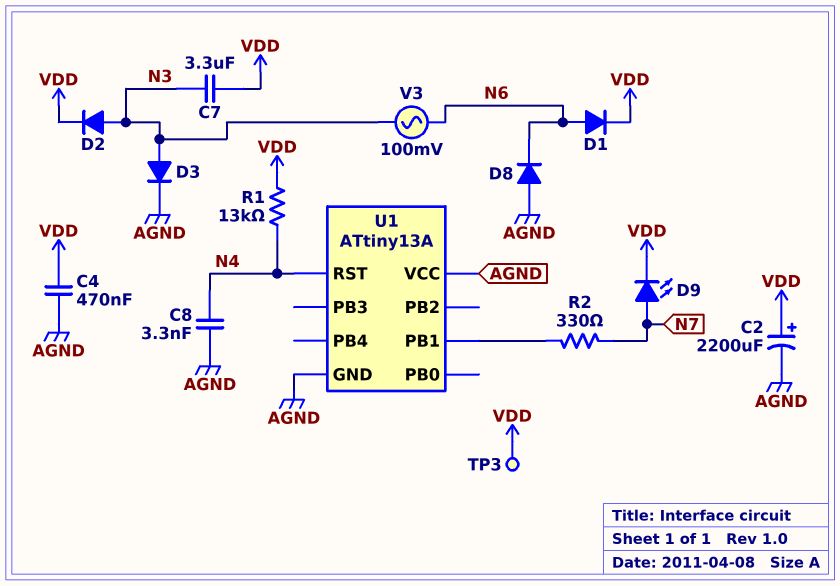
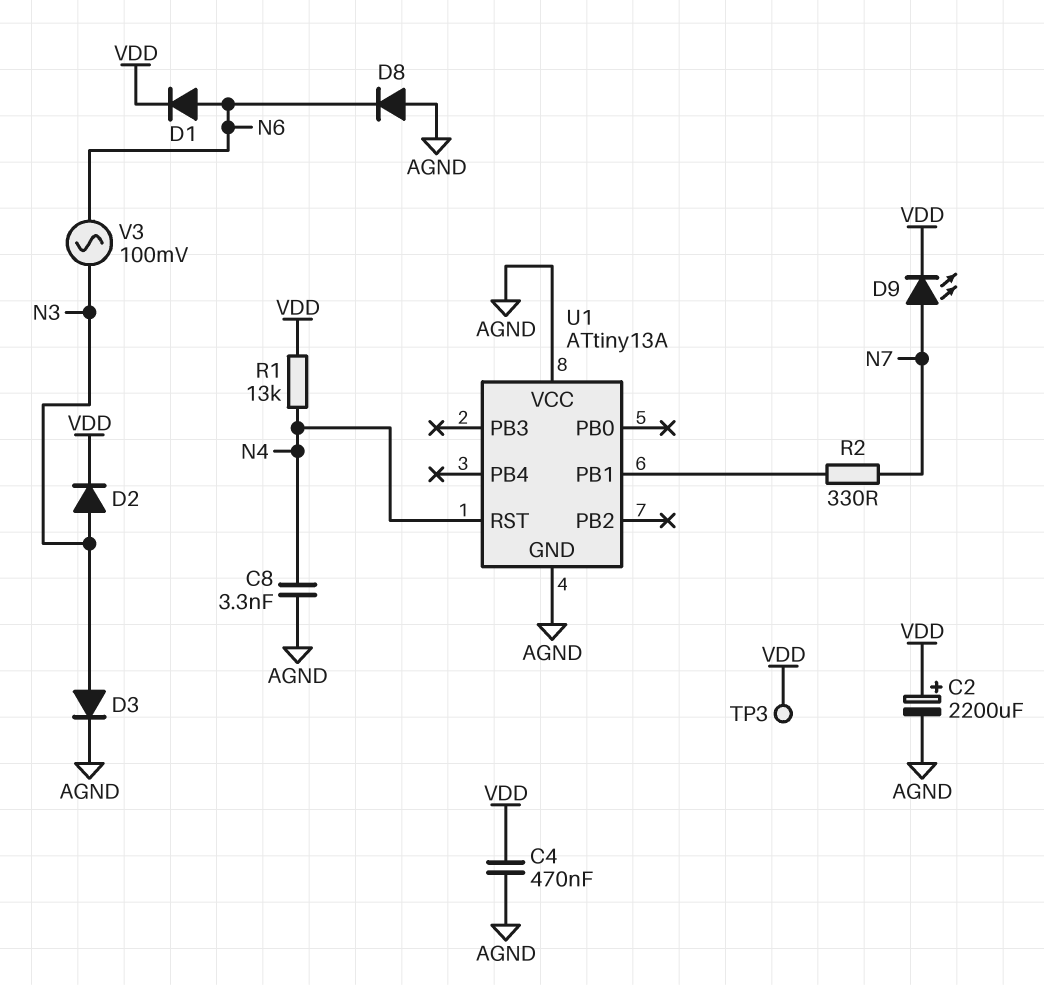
C7: 3.3uF (N3, VDD) -> none

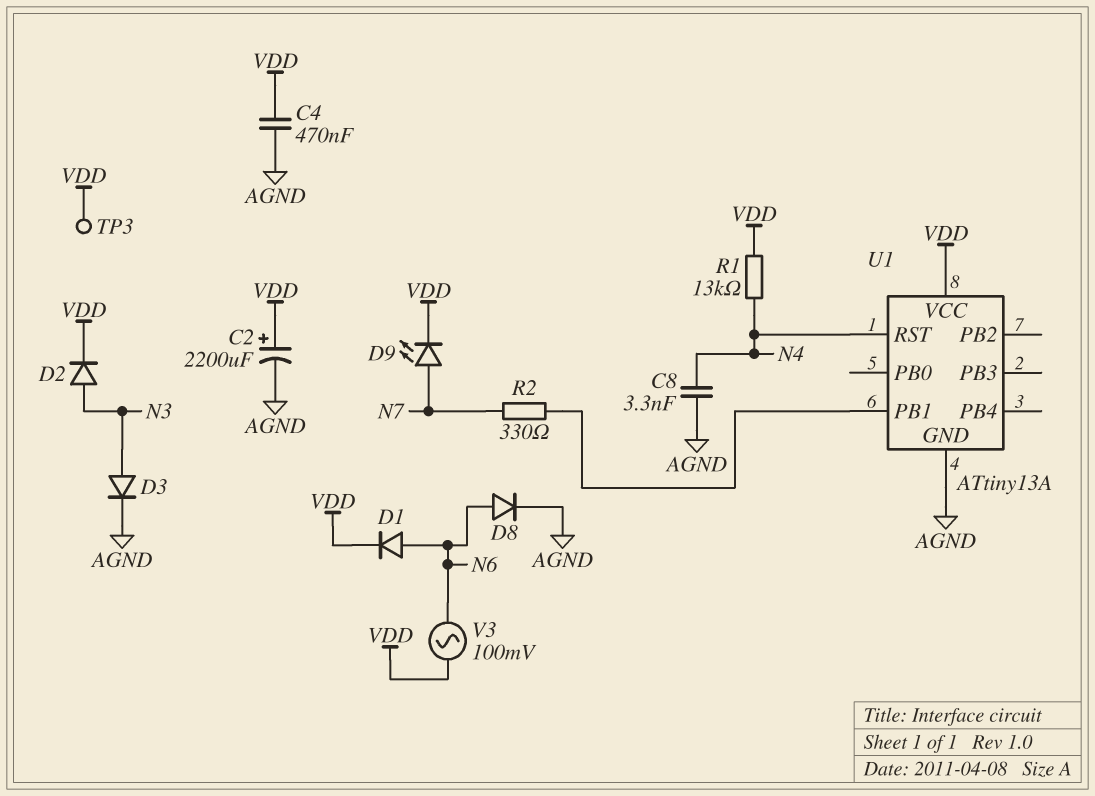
D8: diode (A AGND, K N6) -> diode (A N6, K AGND)
U1 pin VCC: AGND -> VDD
V3: AC 100mV (N3, N6) -> AC 100mV (N6, VDD)

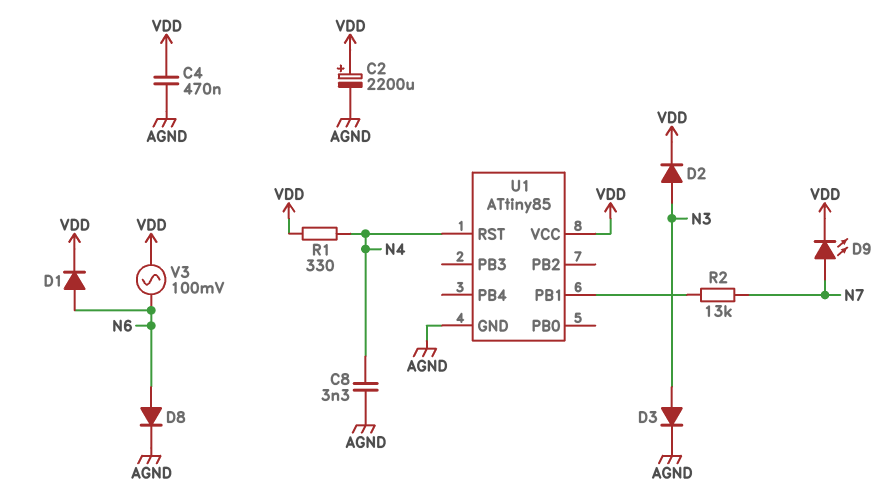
R1: 13k (N4, VDD) -> 330 (N4, VDD)
R2: 330 (N7, U1/PB1) -> 13k (N7, U1/PB1)
TP3: test point (VDD) -> none
U1: ATtiny13A -> ATtiny85

